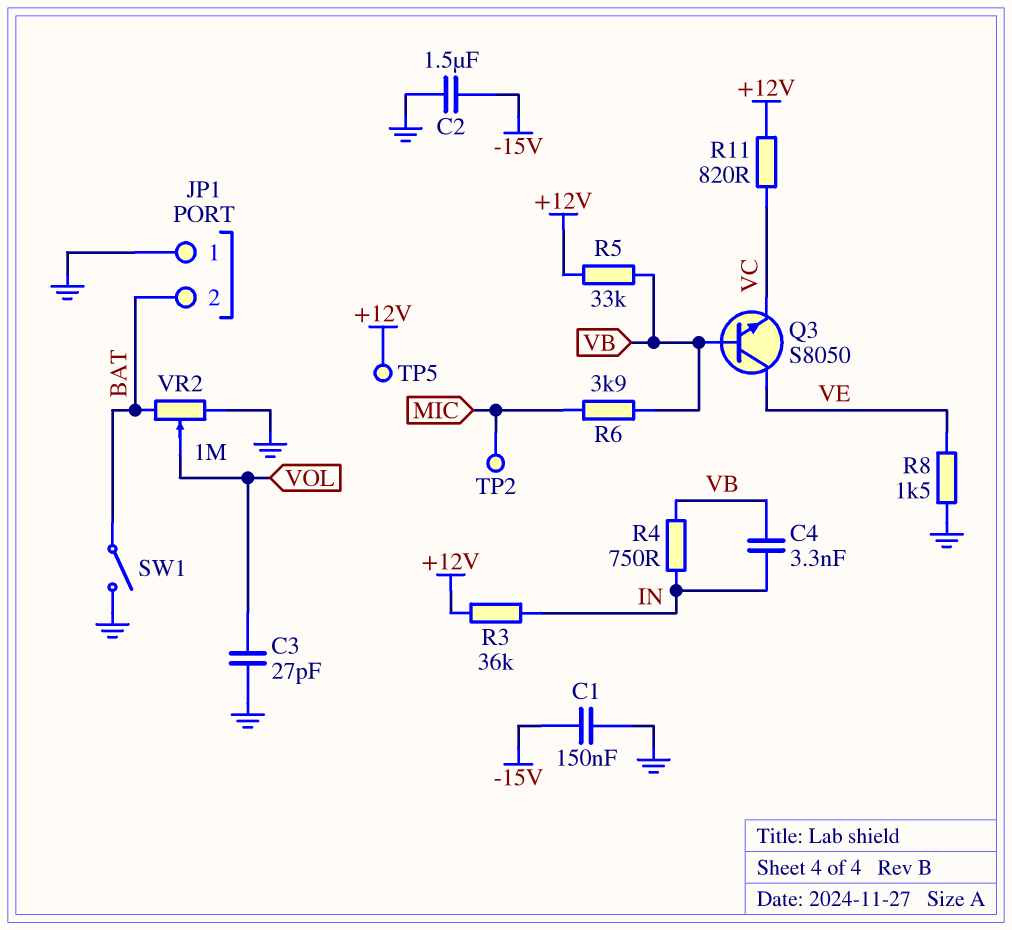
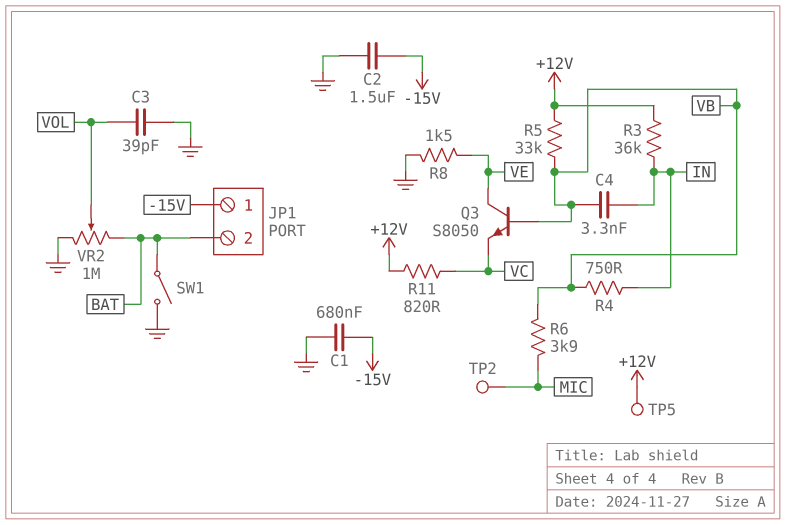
C1: 150nF (-15V, GND) -> 680nF (-15V, GND)
C3: 27pF (GND, VOL) -> 39pF (GND, VOL)
JP1 pin 1: GND -> -15V

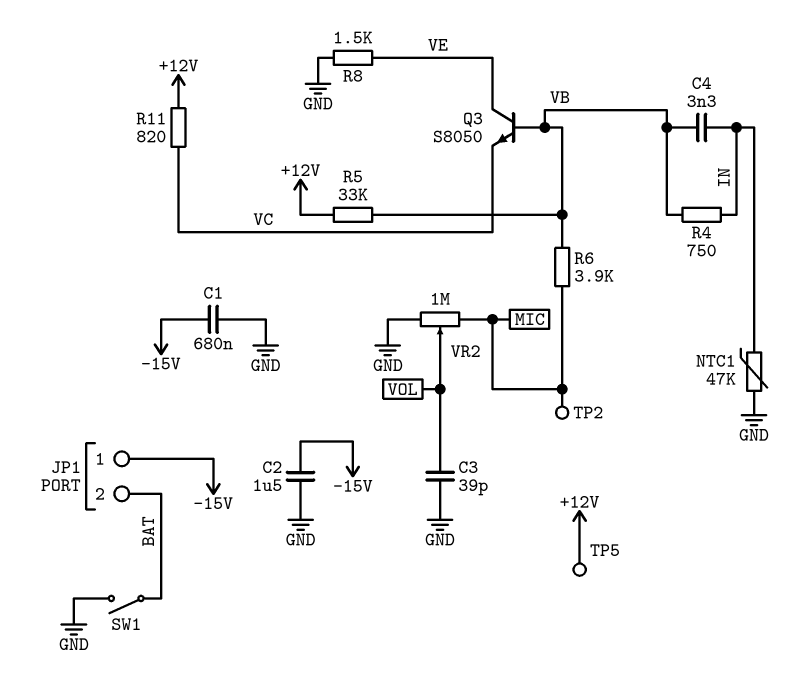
NTC1: none -> 47k (GND, IN)
R3: 36k (+12V, IN) -> none
VR2: 1M (BAT, GND, wiper VOL) -> 1M (GND, MIC, wiper VOL)

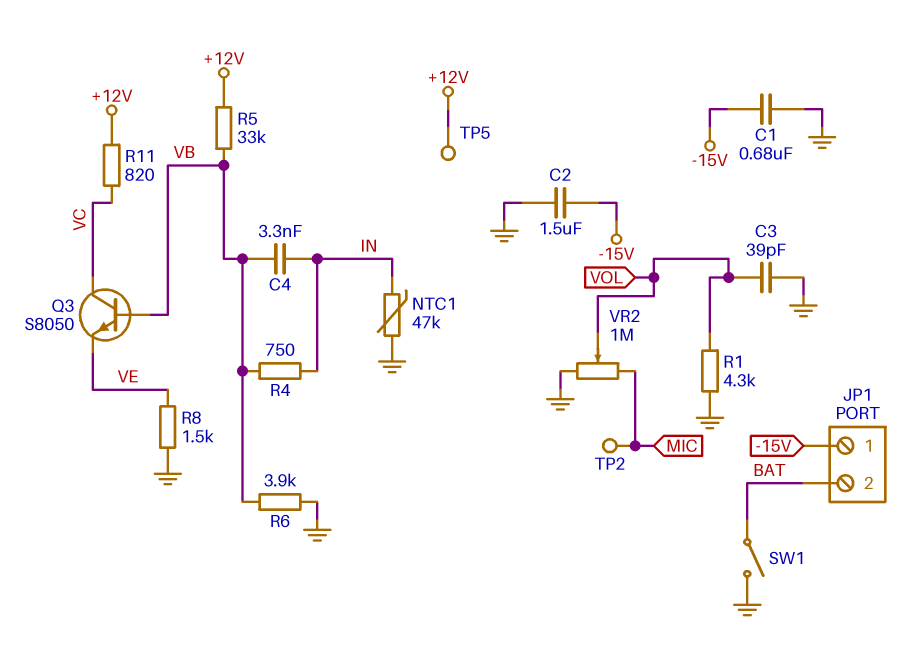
Q3: NPN S8050 (B VB, C VE, E VC) -> NPN S8050 (B VB, C VC, E VE)
R1: none -> 4.3k (GND, VOL)
R6: 3.9k (MIC, VB) -> 3.9k (GND, VB)

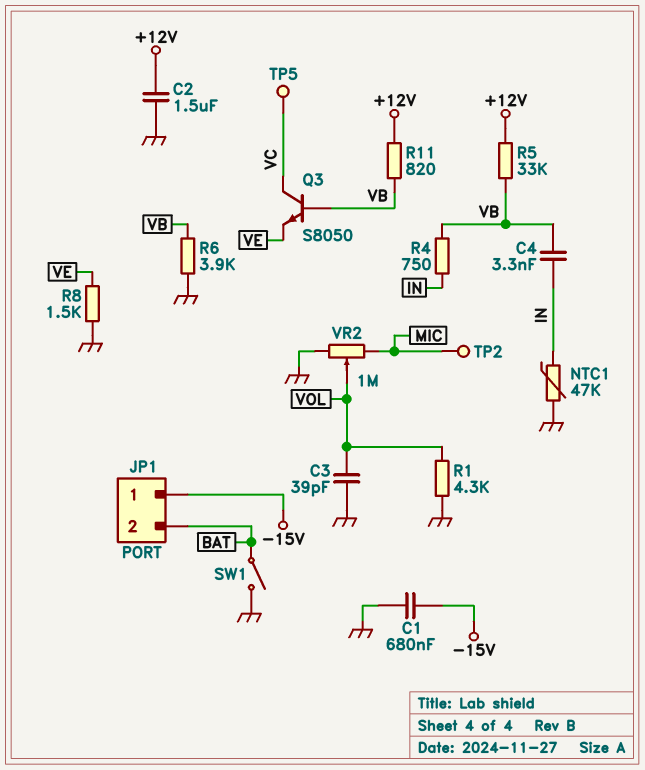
C2: 1.5uF (-15V, GND) -> 1.5uF (+12V, GND)
R11: 820 (+12V, VC) -> 820 (+12V, VB)
TP5: test point (+12V) -> test point (VC)

